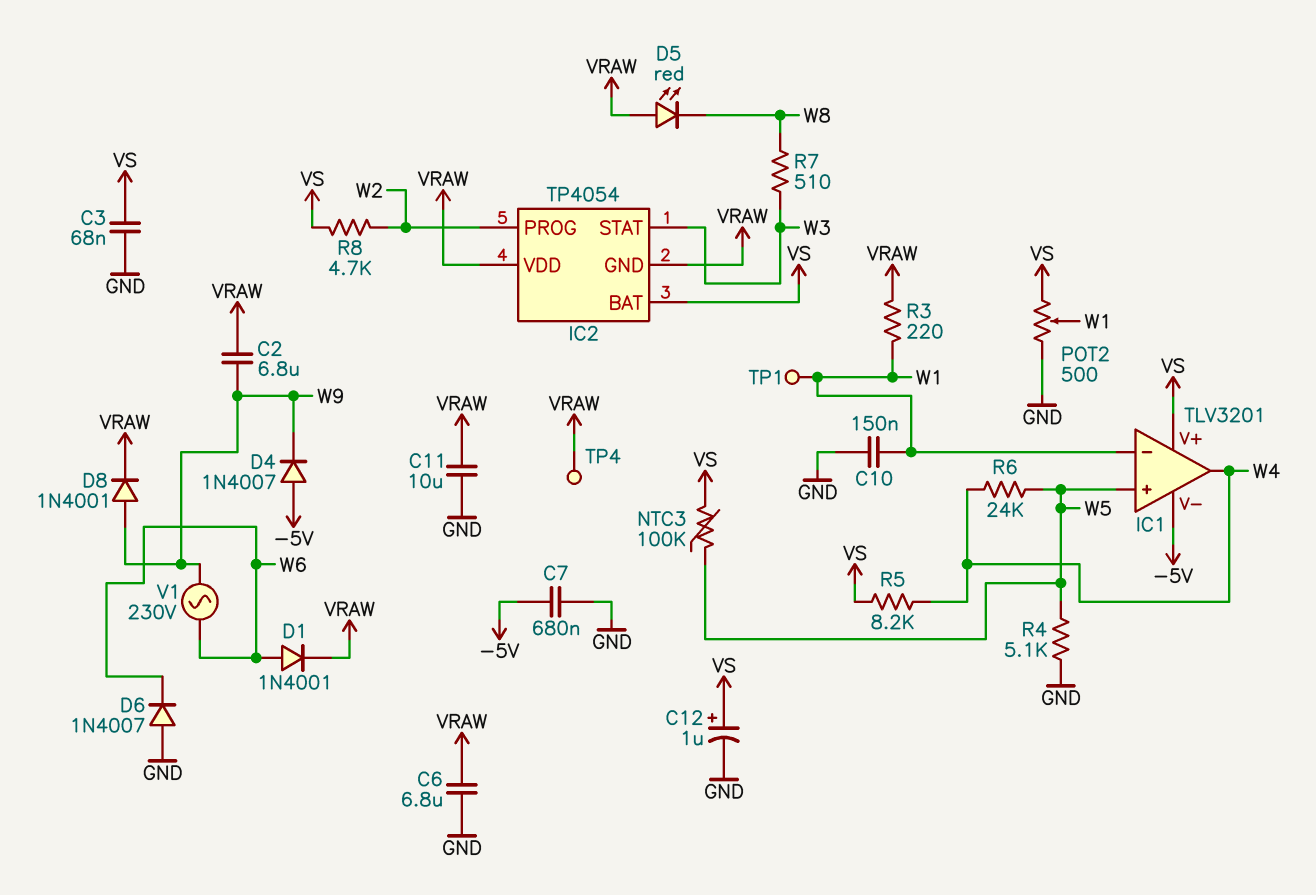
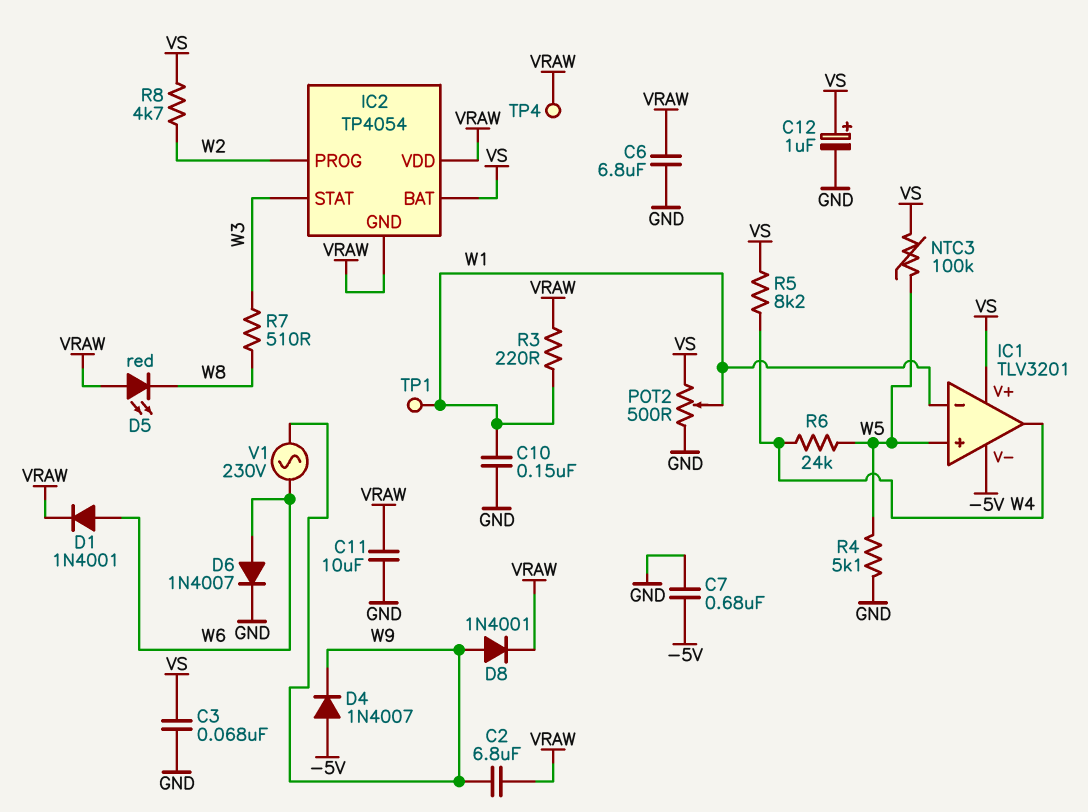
D6: diode 1N4007 (A GND, K W6) -> diode 1N4007 (A W6, K GND)

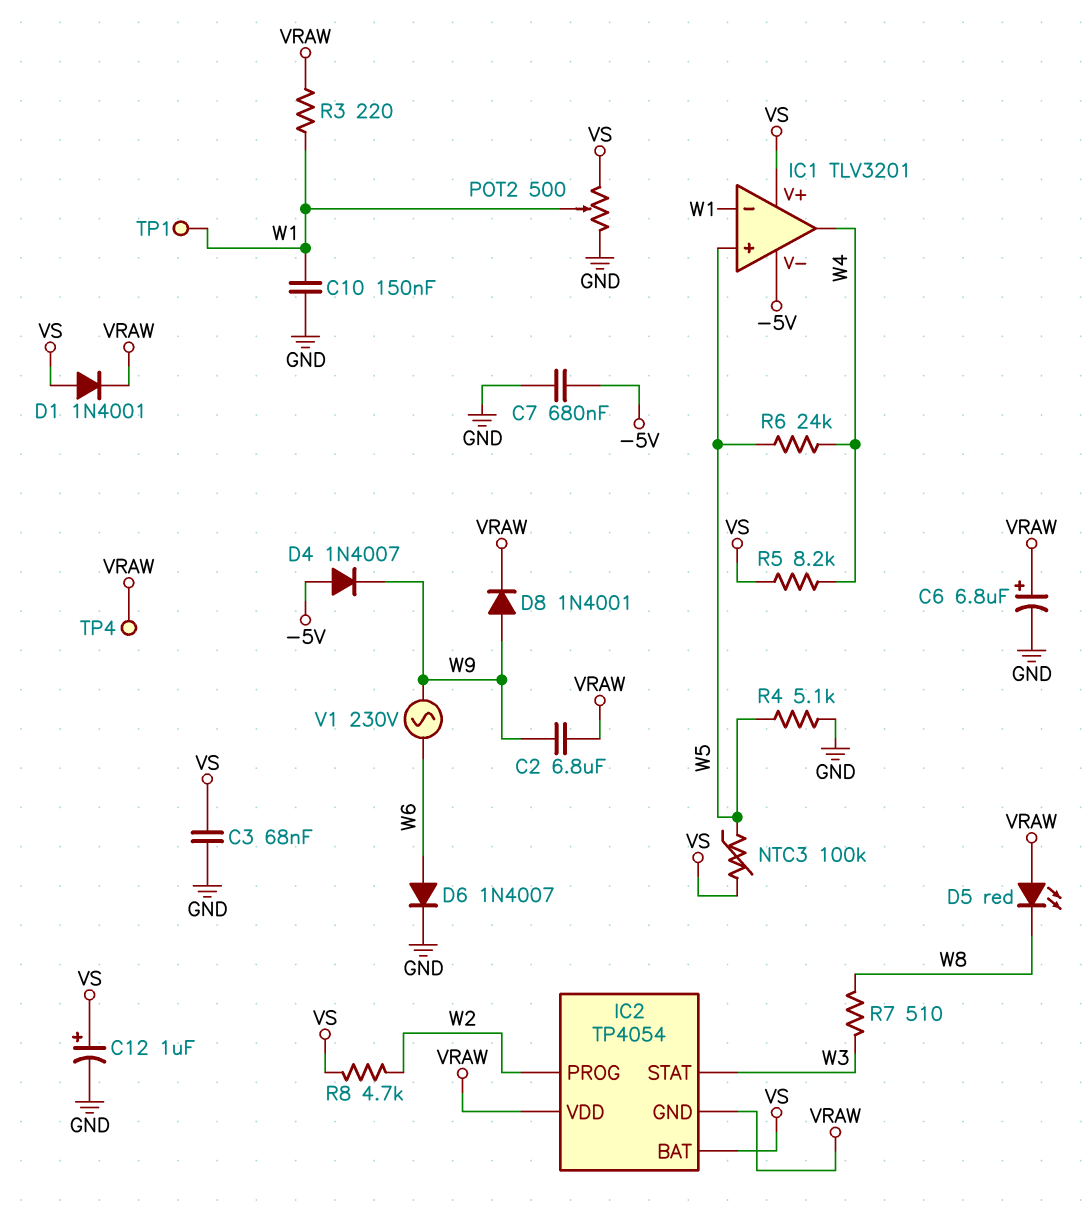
C6: 6.8uF (GND, VRAW) -> 6.8uF (plus VRAW, minus GND)
C11: 10uF (GND, VRAW) -> none
D1: diode 1N4001 (A W6, K VRAW) -> diode 1N4001 (A VS, K VRAW)

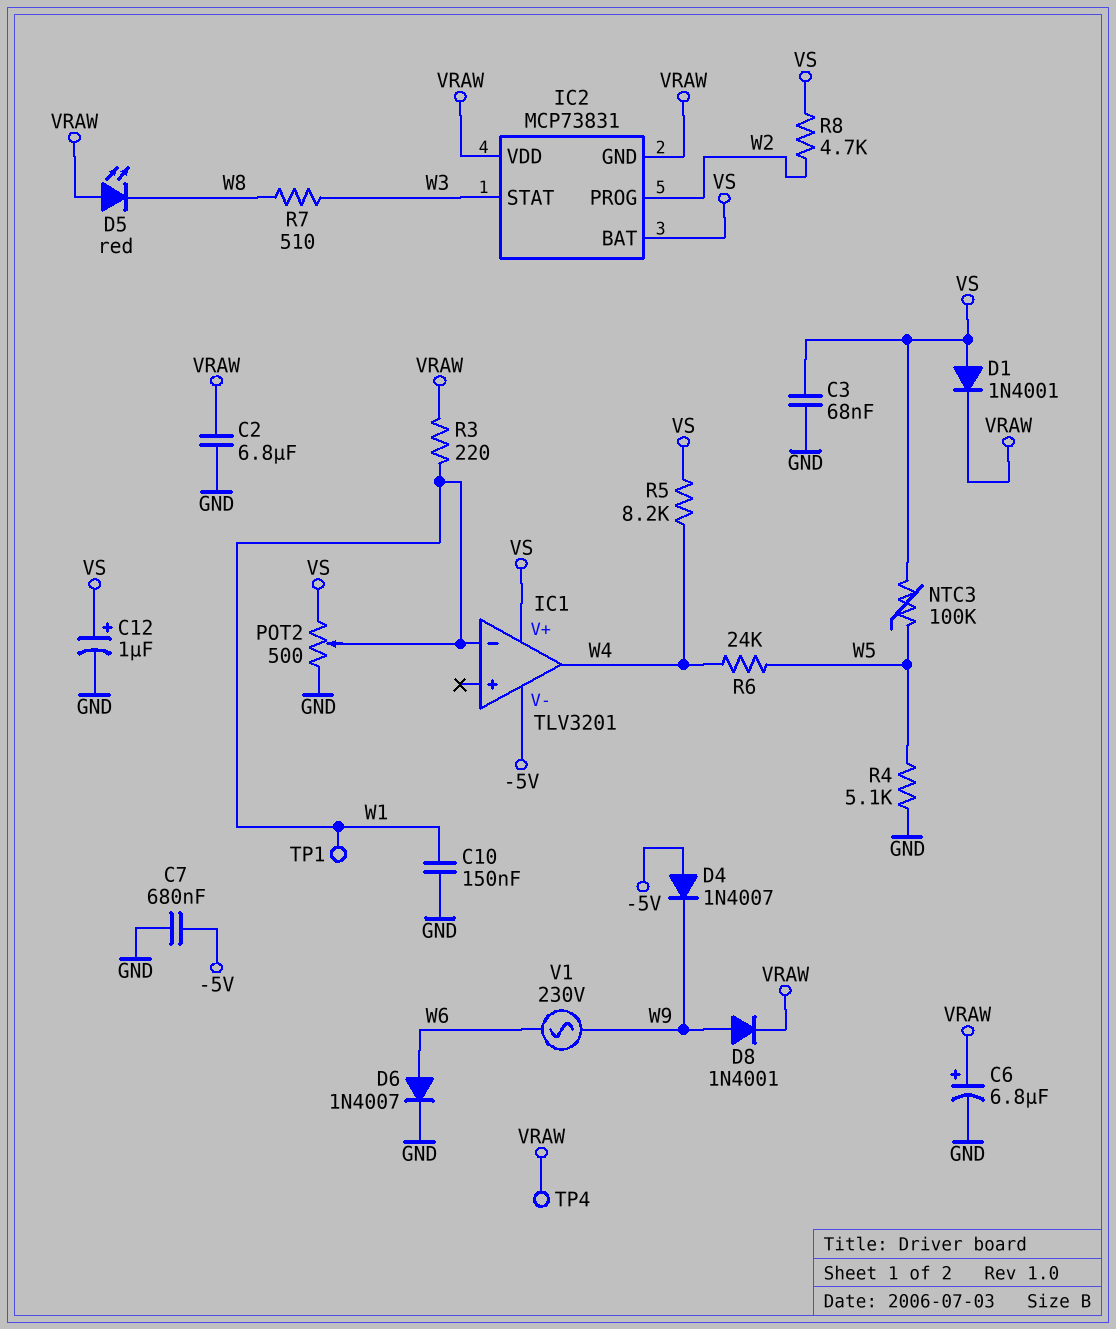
C2: 6.8uF (VRAW, W9) -> 6.8uF (GND, VRAW)
IC1 pin in+: W5 -> none
IC2: TP4054 -> MCP73831

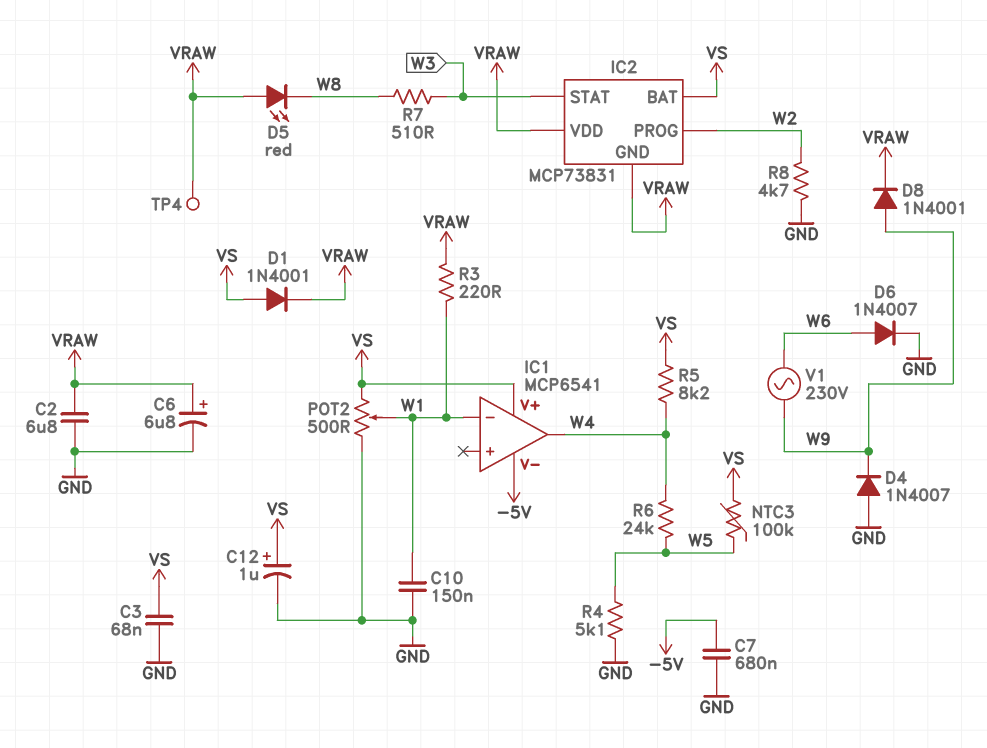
D4: diode 1N4007 (A -5V, K W9) -> diode 1N4007 (A GND, K W9)
IC1: TLV3201 -> MCP6541
R8: 4.7k (VS, W2) -> 4.7k (GND, W2)
TP1: test point (W1) -> none

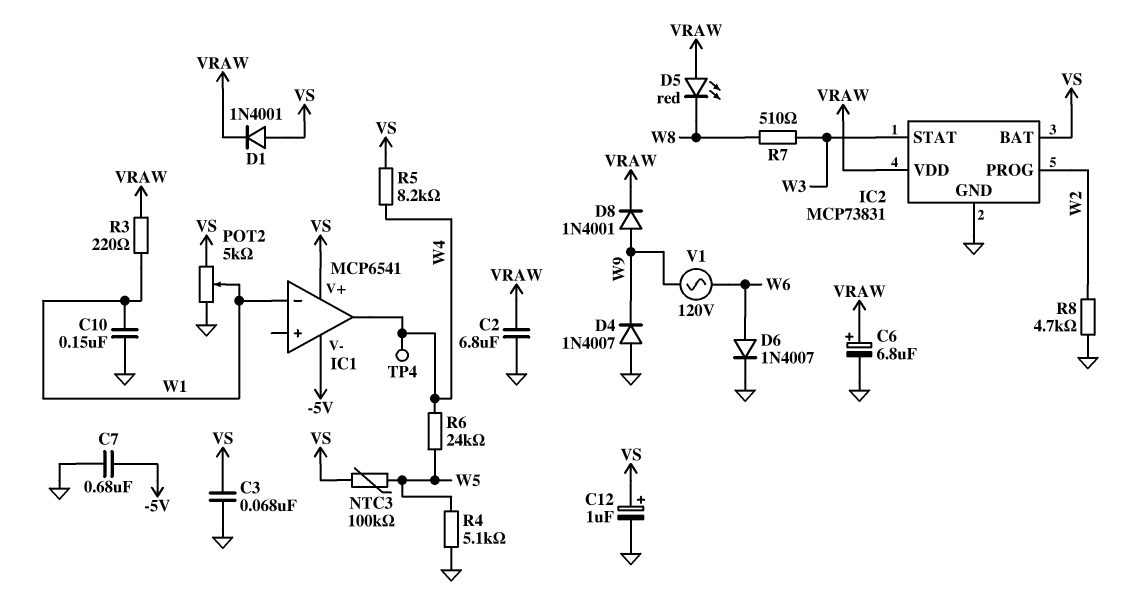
IC2 pin GND: VRAW -> GND
POT2: 500 (GND, VS, wiper W1) -> 5k (GND, VS, wiper W1)
TP4: test point (VRAW) -> test point (W4)
V1: AC 230V (W6, W9) -> AC 120V (W6, W9)

